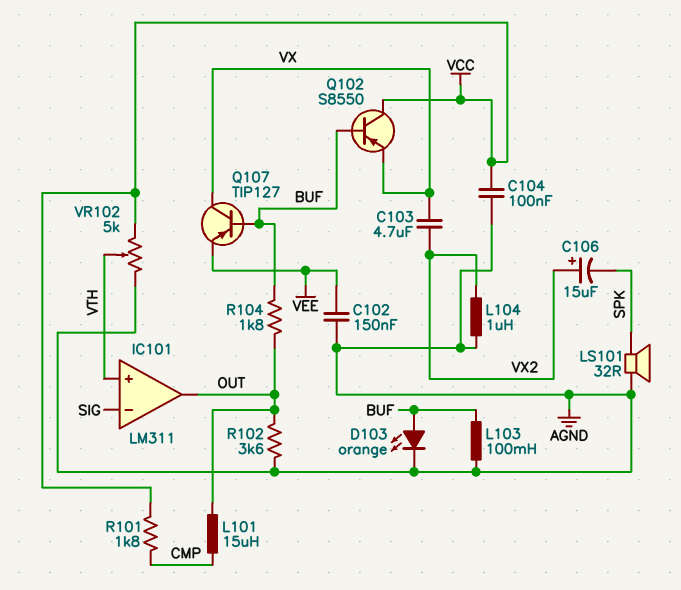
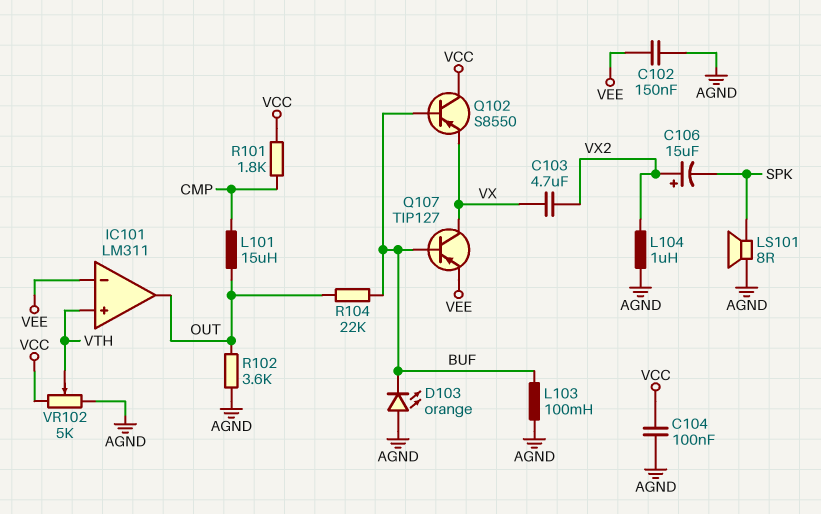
D103: LED orange (A BUF, K AGND) -> LED orange (A AGND, K BUF)
IC101 pin in-: SIG -> VEE
LS101: speaker 32R (AGND, SPK) -> speaker 8R (AGND, SPK)
R104: 1.8k (BUF, OUT) -> 22k (BUF, OUT)

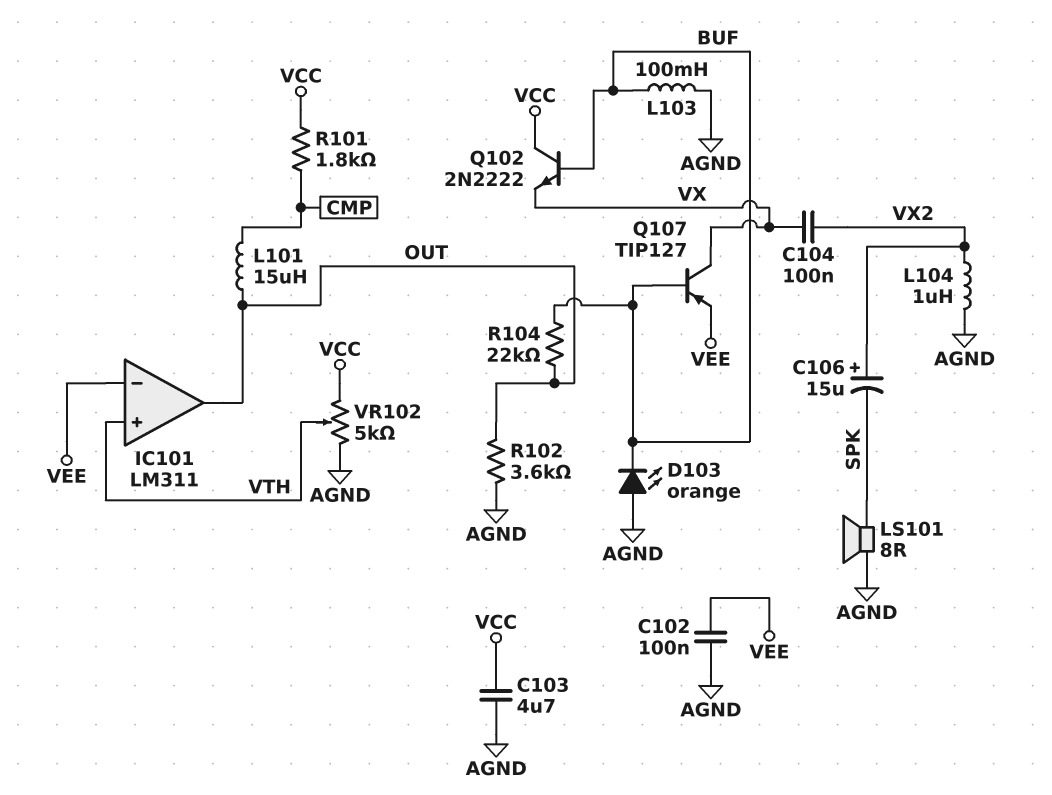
C102: 150nF (AGND, VEE) -> 100nF (AGND, VEE)
C103: 4.7uF (VX, VX2) -> 4.7uF (AGND, VCC)
C104: 100nF (AGND, VCC) -> 100nF (VX, VX2)
Q102: PNP S8550 (B BUF, C VCC, E VX) -> NPN 2N2222 (B BUF, C VCC, E VX)

